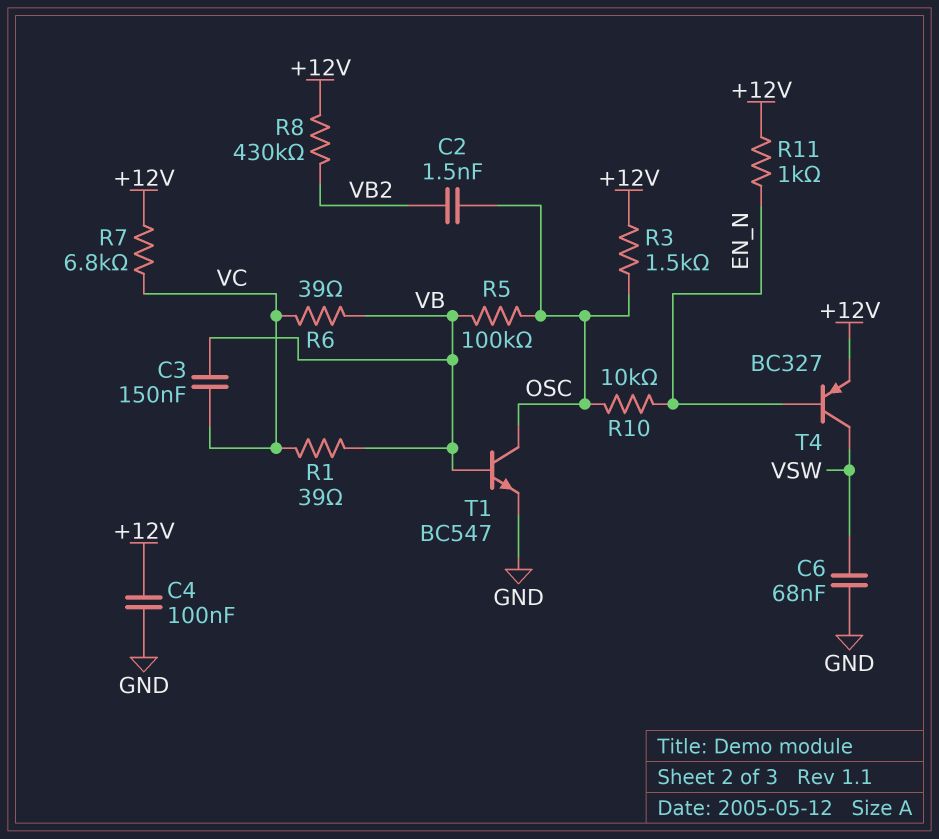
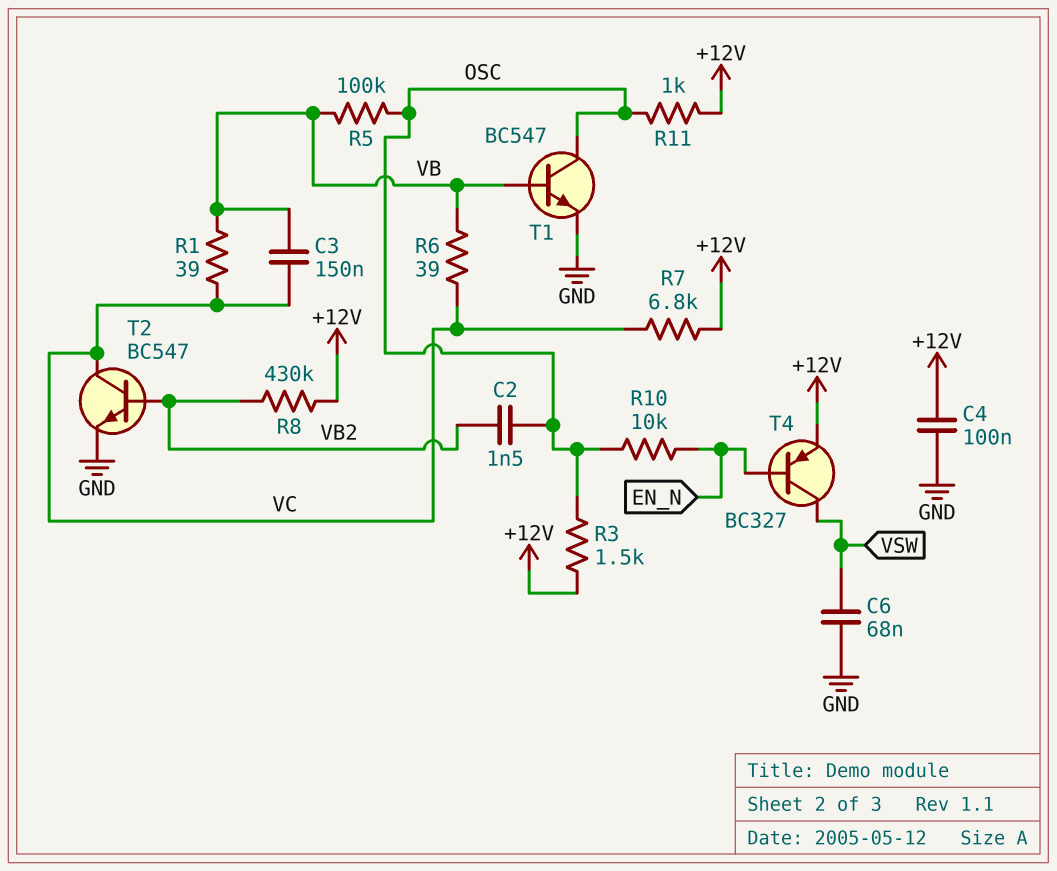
R11: 1k (+12V, EN_N) -> 1k (+12V, OSC)
T2: none -> NPN BC547 (B VB2, C VC, E GND)

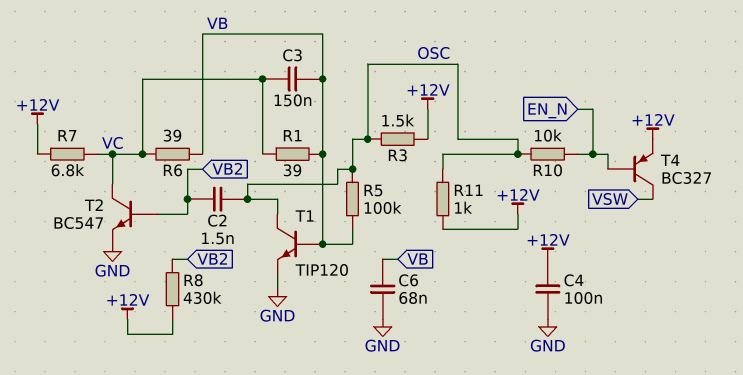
C6: 68nF (GND, VSW) -> 68nF (GND, VB)
T1: NPN BC547 (B VB, C OSC, E GND) -> NPN TIP120 (B VB, C OSC, E GND)

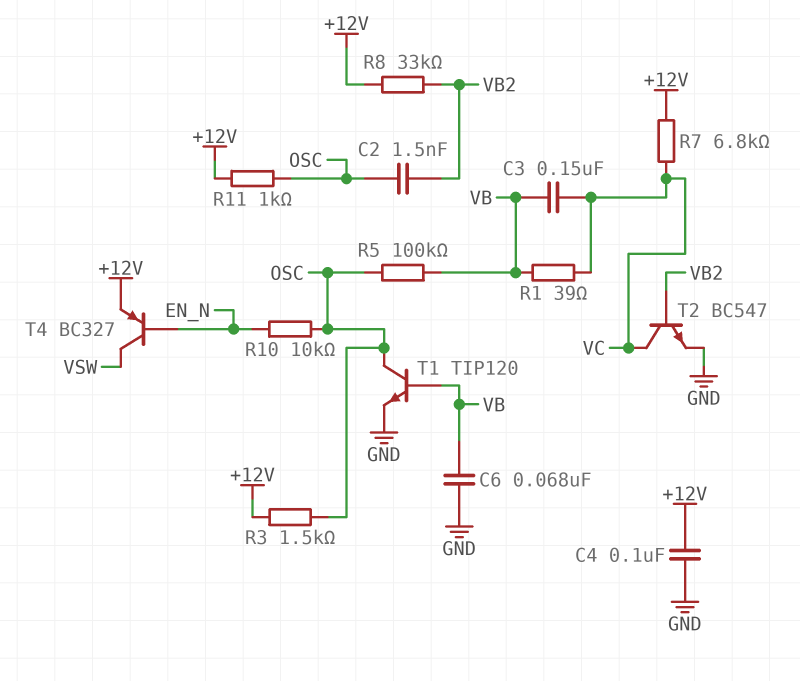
R6: 39 (VB, VC) -> none
R8: 430k (+12V, VB2) -> 33k (+12V, VB2)

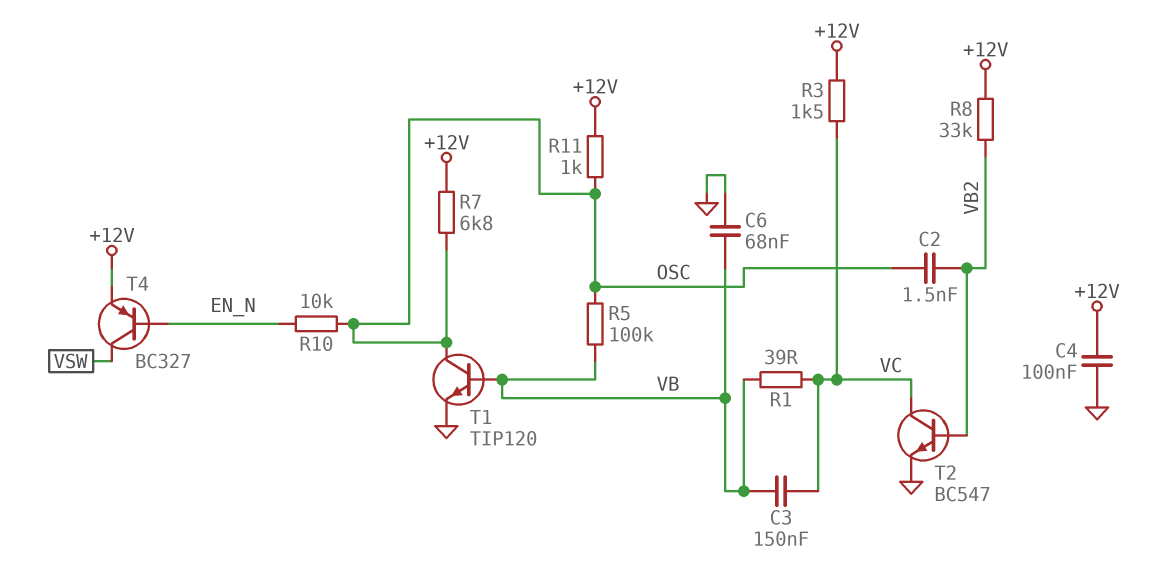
R3: 1.5k (+12V, OSC) -> 1.5k (+12V, VC)
R7: 6.8k (+12V, VC) -> 6.8k (+12V, OSC)

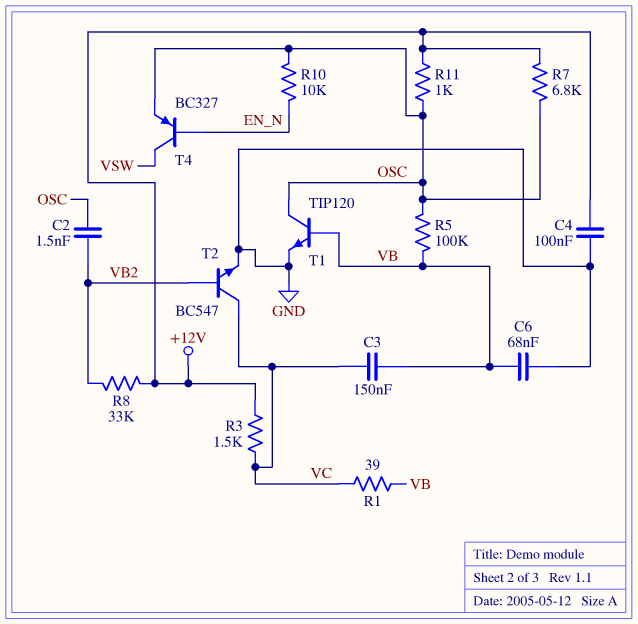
T4: PNP BC327 (B EN_N, C VSW, E +12V) -> PNP BC327 (B EN_N, C VSW, E OSC)

